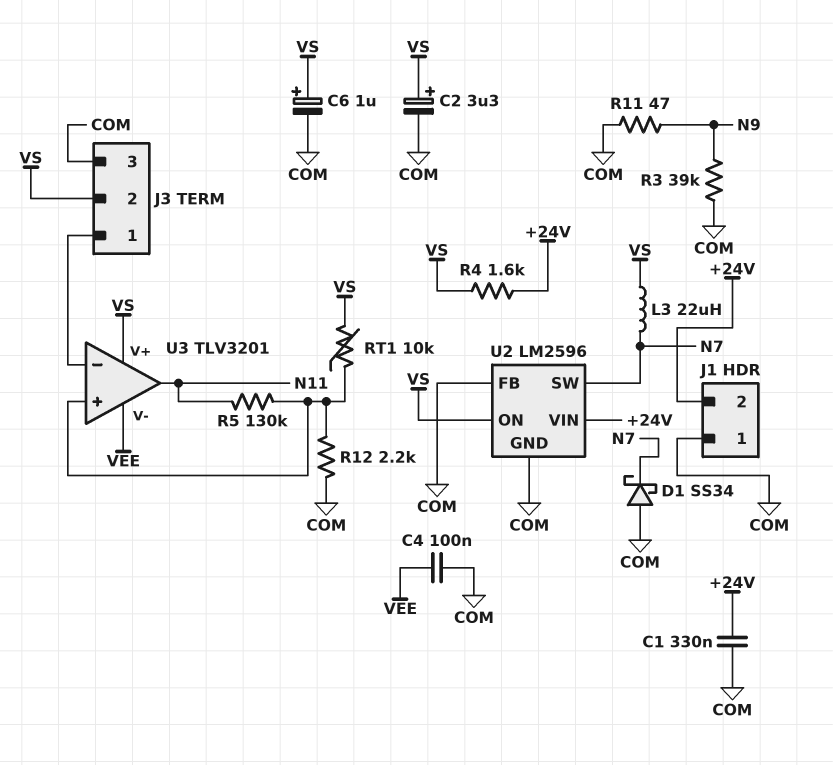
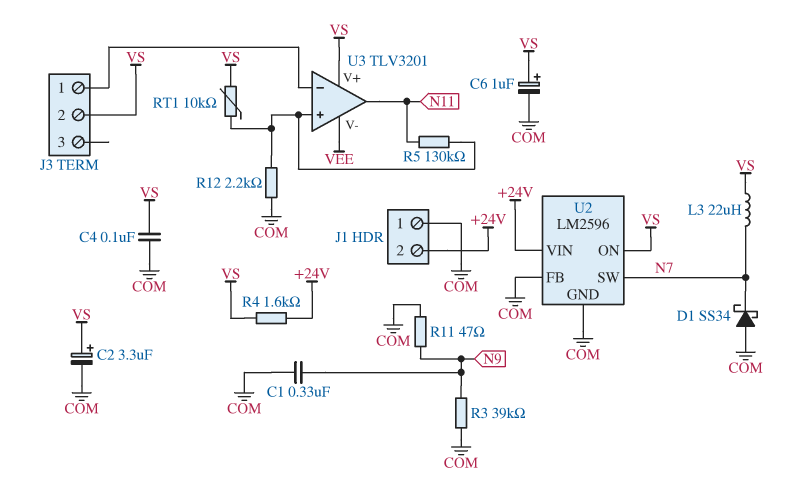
C1: 330nF (+24V, COM) -> 330nF (COM, N9)
C4: 100nF (COM, VEE) -> 100nF (COM, VS)
J3 pin 3: COM -> none

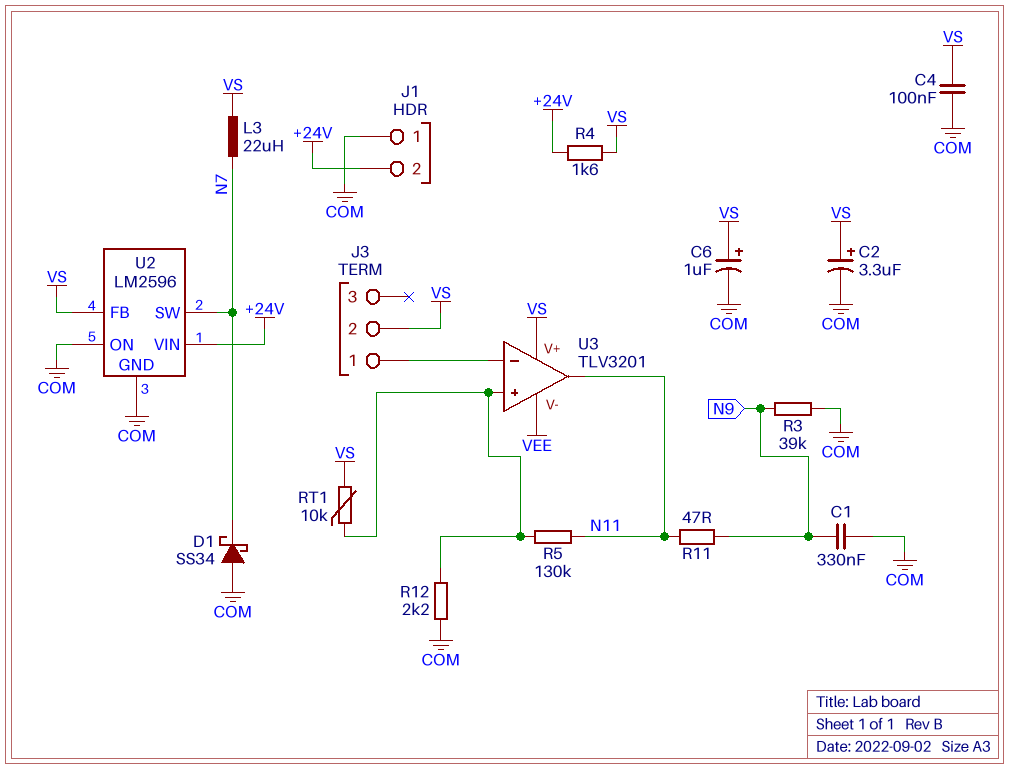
R11: 47 (COM, N9) -> 47 (N9, N11)
U2 pin FB: COM -> VS
U2 pin ON: VS -> COM

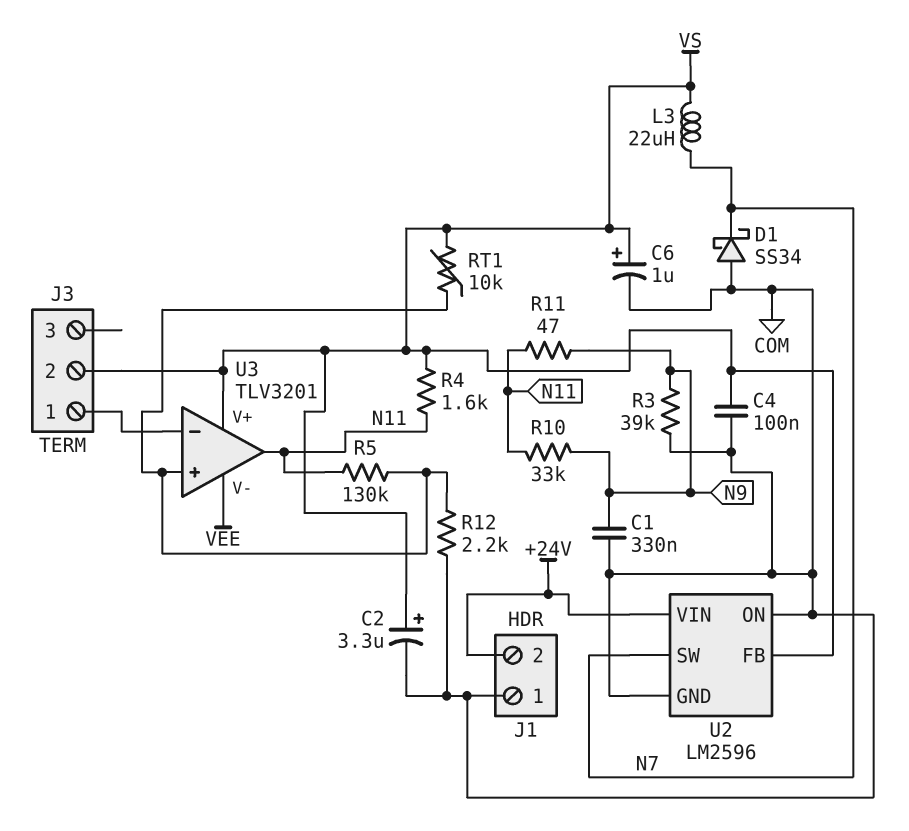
R4: 1.6k (+24V, VS) -> 1.6k (N11, VS)
R10: none -> 33k (N9, N11)

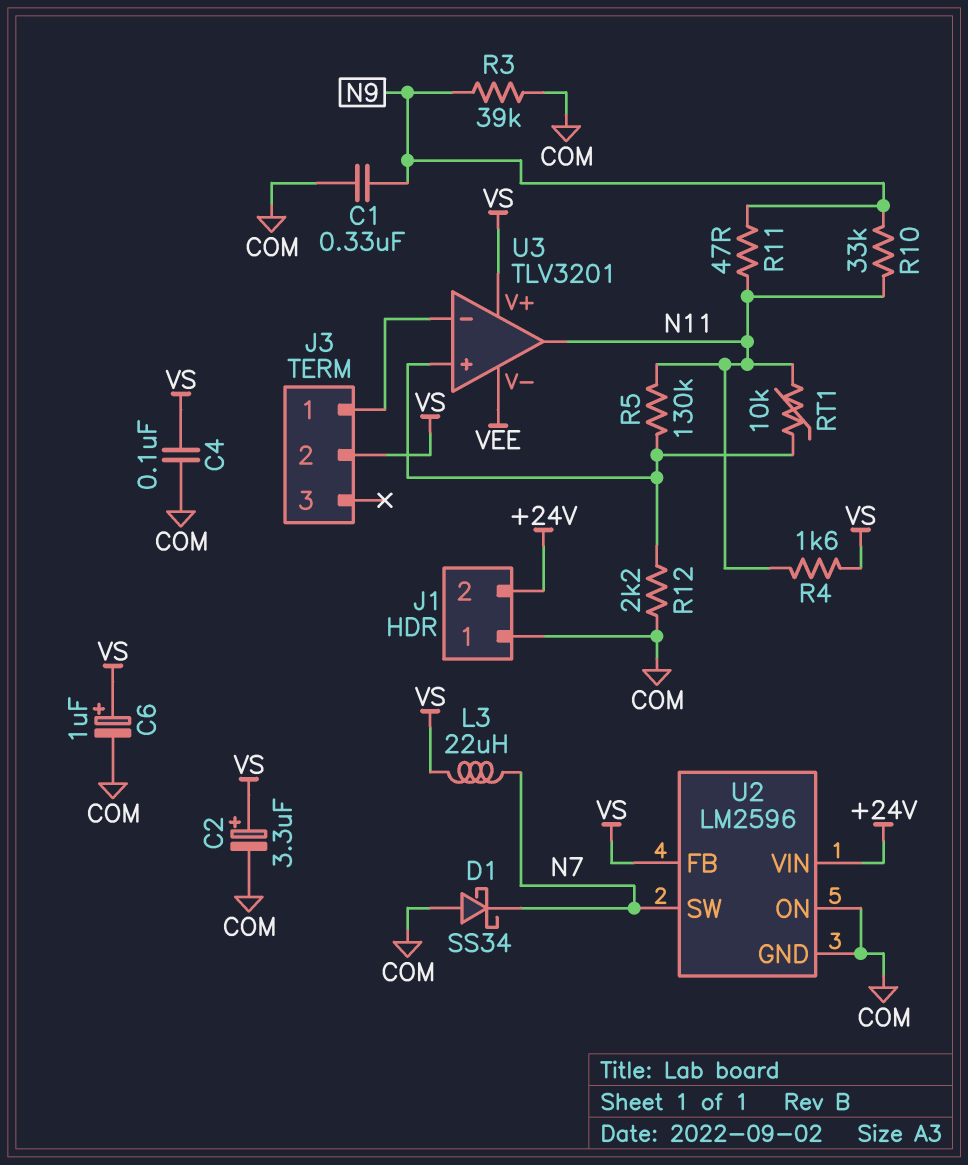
RT1: 10k (U3/in+, VS) -> 10k (N11, U3/in+)

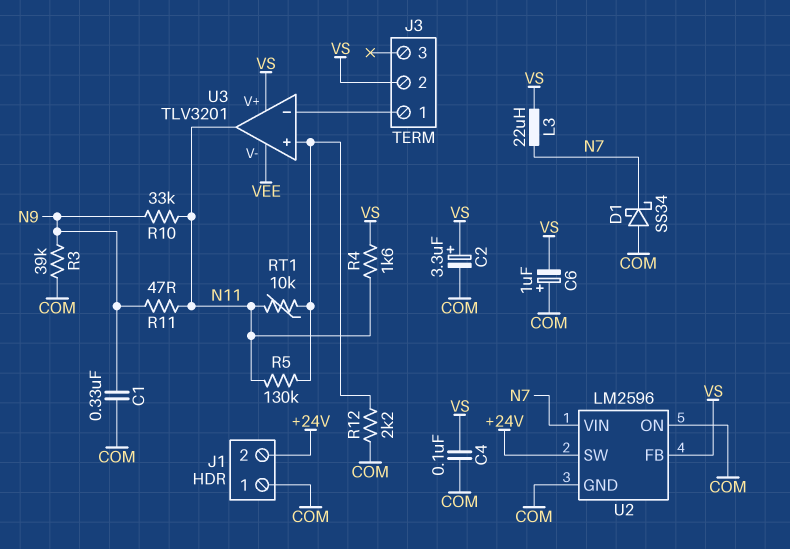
C6: 1uF (plus VS, minus COM) -> 1uF (plus COM, minus VS)
U2 pin SW: N7 -> +24V
U2 pin VIN: +24V -> N7

